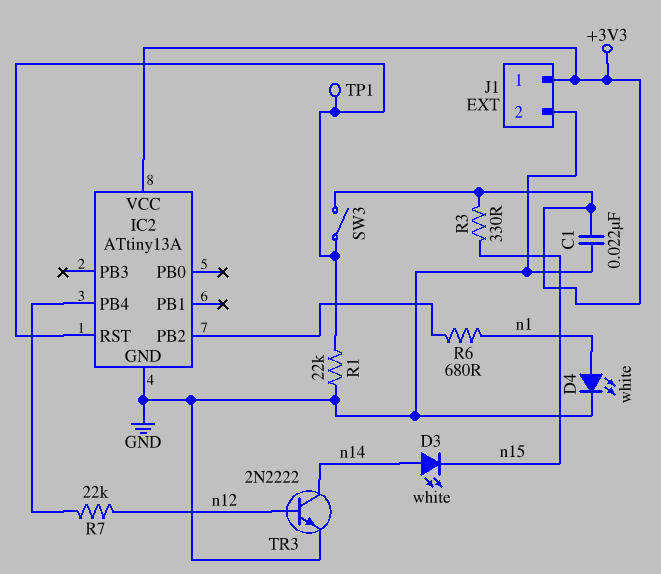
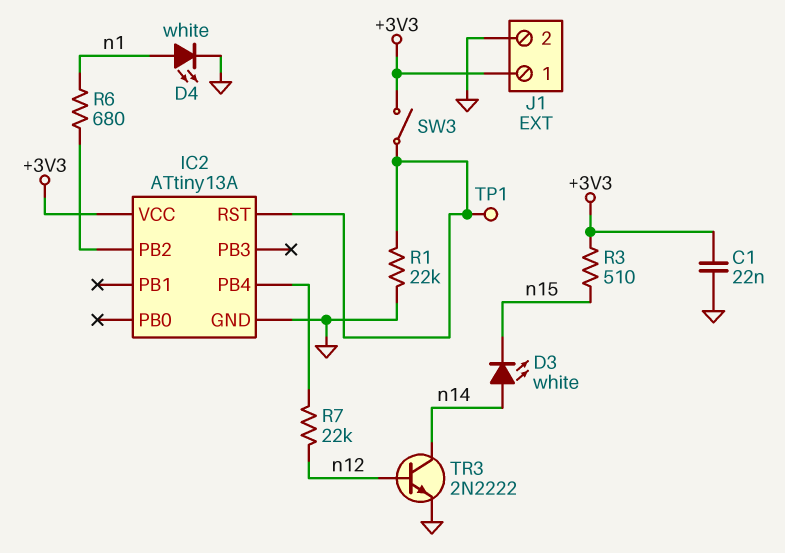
R3: 330 (+3V3, n15) -> 510 (+3V3, n15)

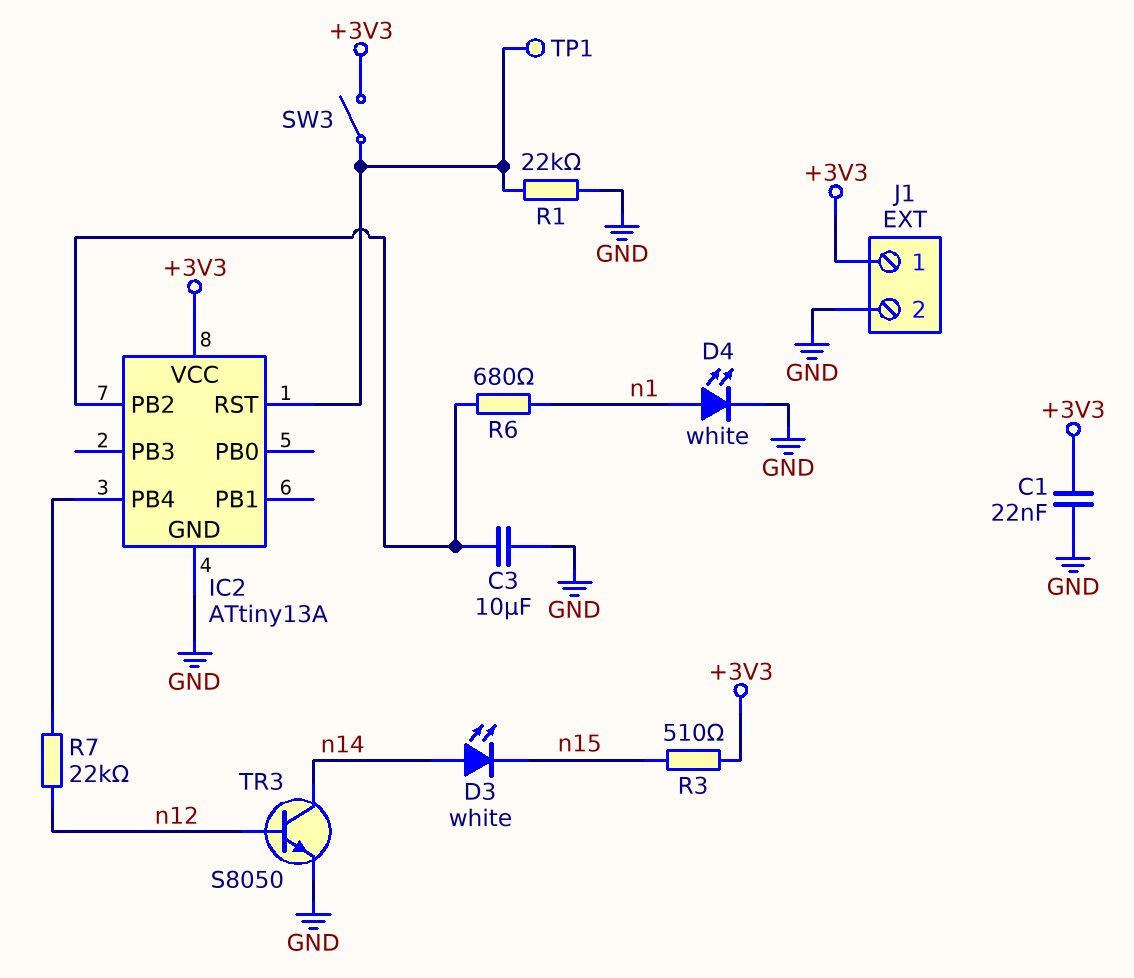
C3: none -> 10uF (GND, IC2/PB2)
TR3: NPN 2N2222 (B n12, C n14, E GND) -> NPN S8050 (B n12, C n14, E GND)

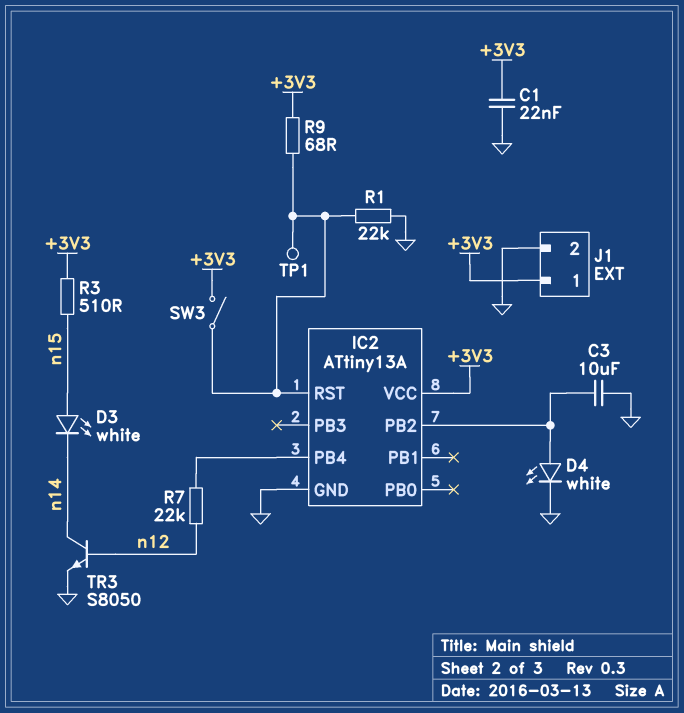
D3: LED white (A n14, K n15) -> LED white (A n15, K n14)
D4: LED white (A n1, K GND) -> LED white (A IC2/PB2, K GND)
R6: 680 (IC2/PB2, n1) -> none
R9: none -> 68 (+3V3, IC2/RST)

